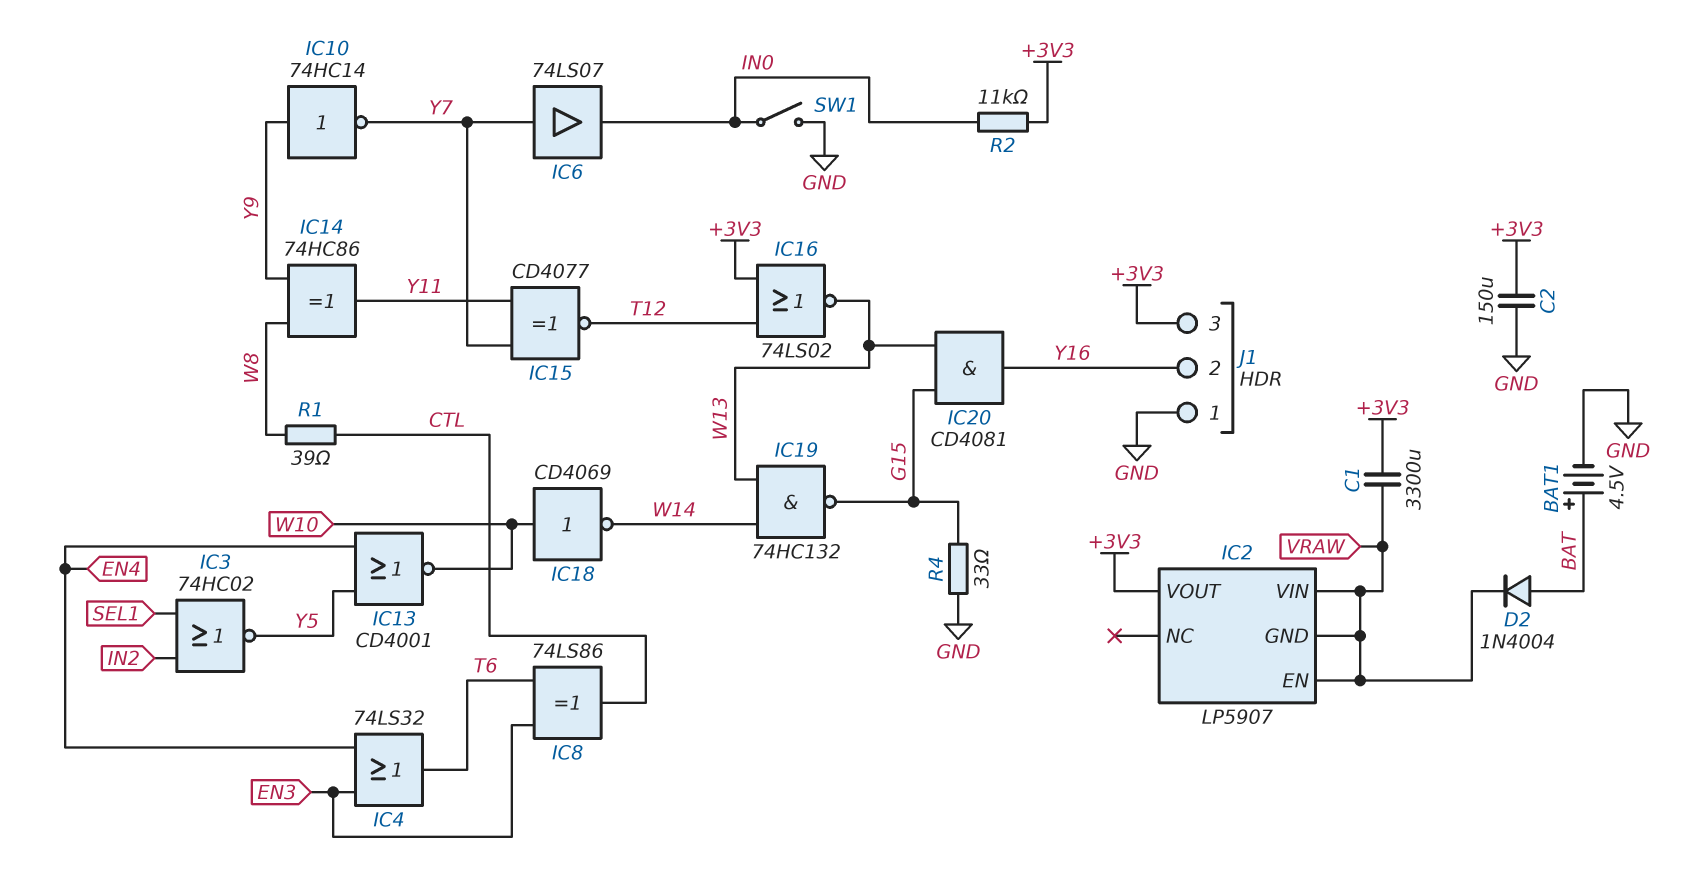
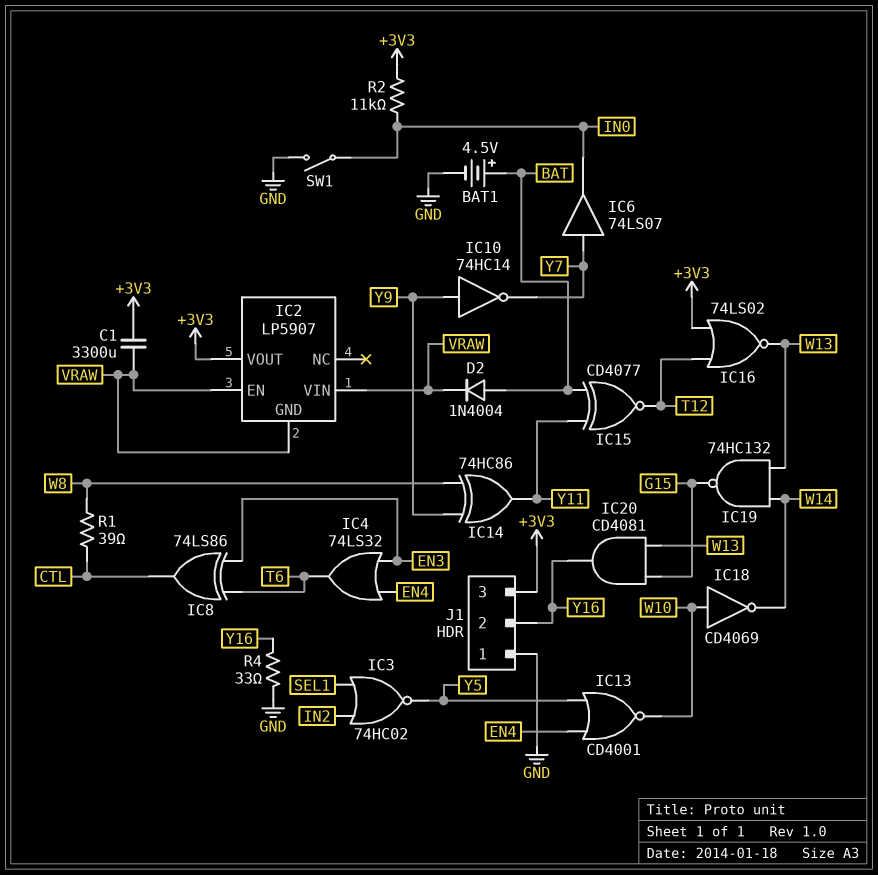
C2: 150uF (+3V3, GND) -> none
IC15: XNOR CD4077 (in Y7, in Y11, out T12) -> XNOR CD4077 (in BAT, in Y11, out T12)
R4: 33 (G15, GND) -> 33 (GND, Y16)

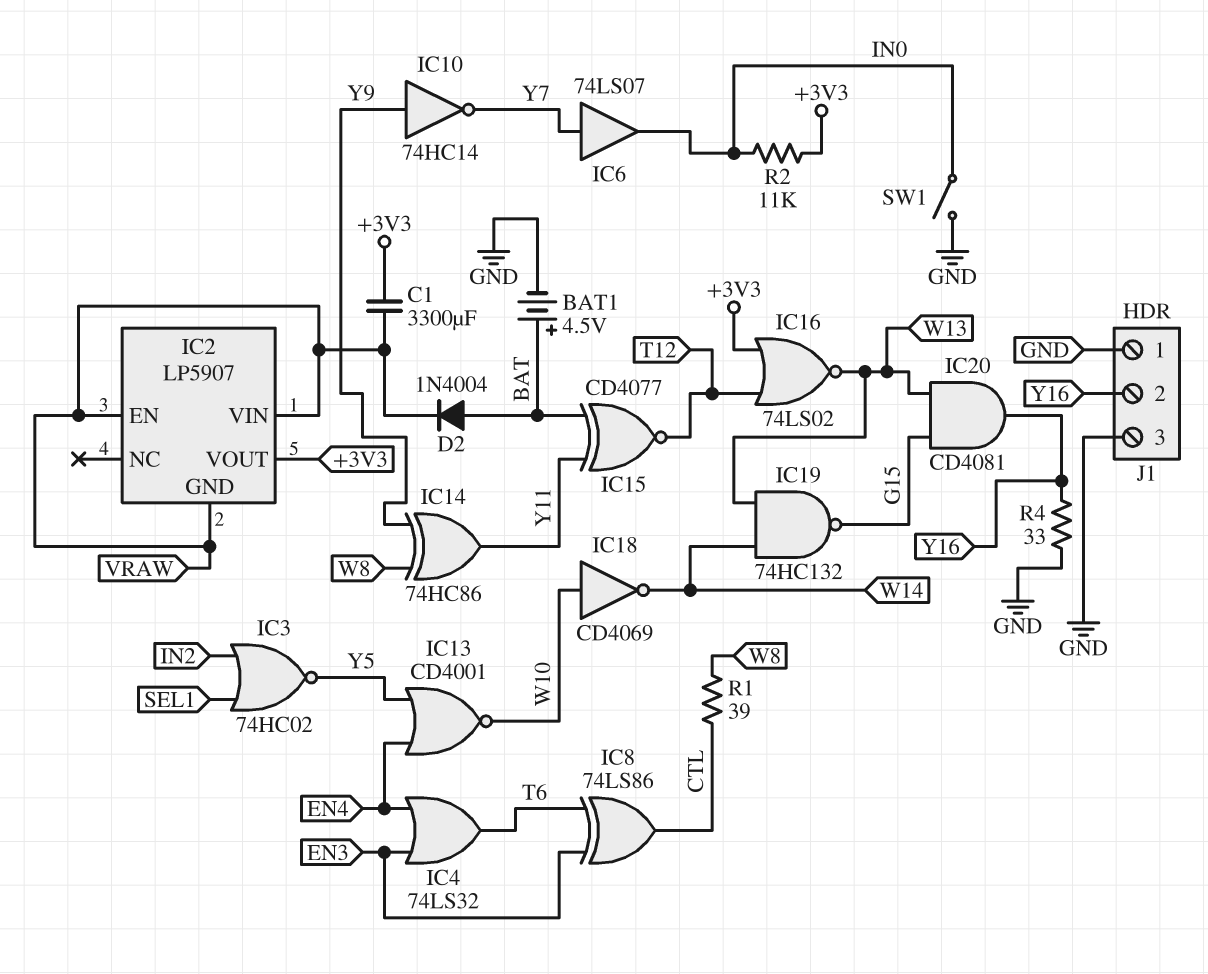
J1 pin 3: +3V3 -> GND

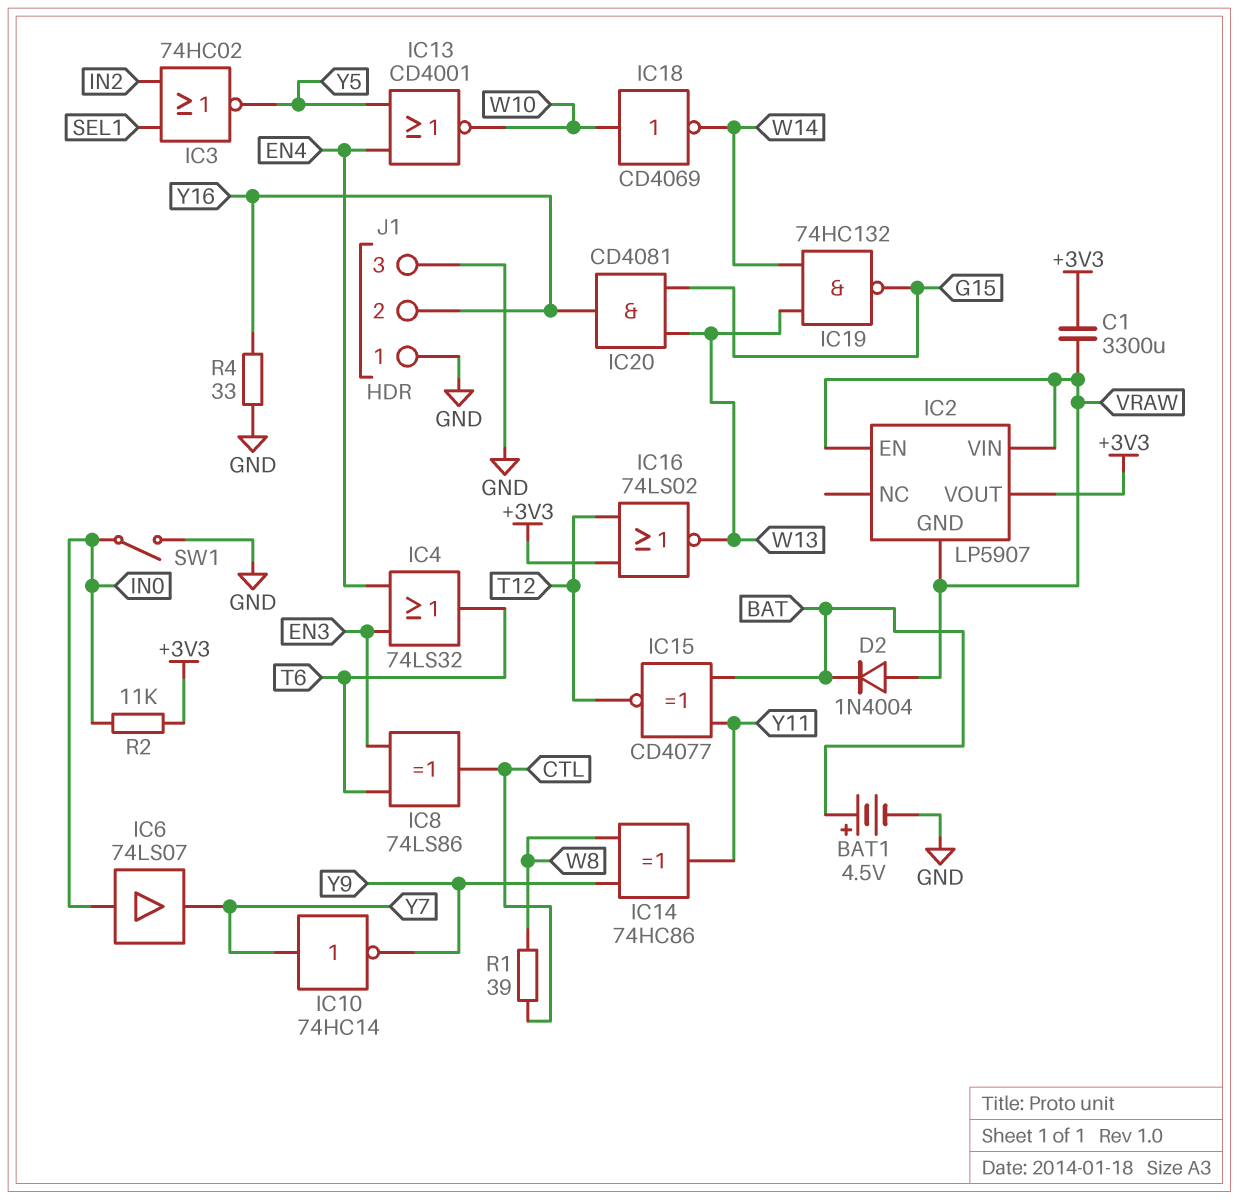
D2: diode 1N4004 (A BAT, K VRAW) -> diode 1N4004 (A VRAW, K BAT)
IC6: buffer 74LS07 (in Y7, out IN0) -> buffer 74LS07 (in IN0, out Y7)
IC10: NOT 74HC14 (in Y9, out Y7) -> NOT 74HC14 (in Y7, out Y9)

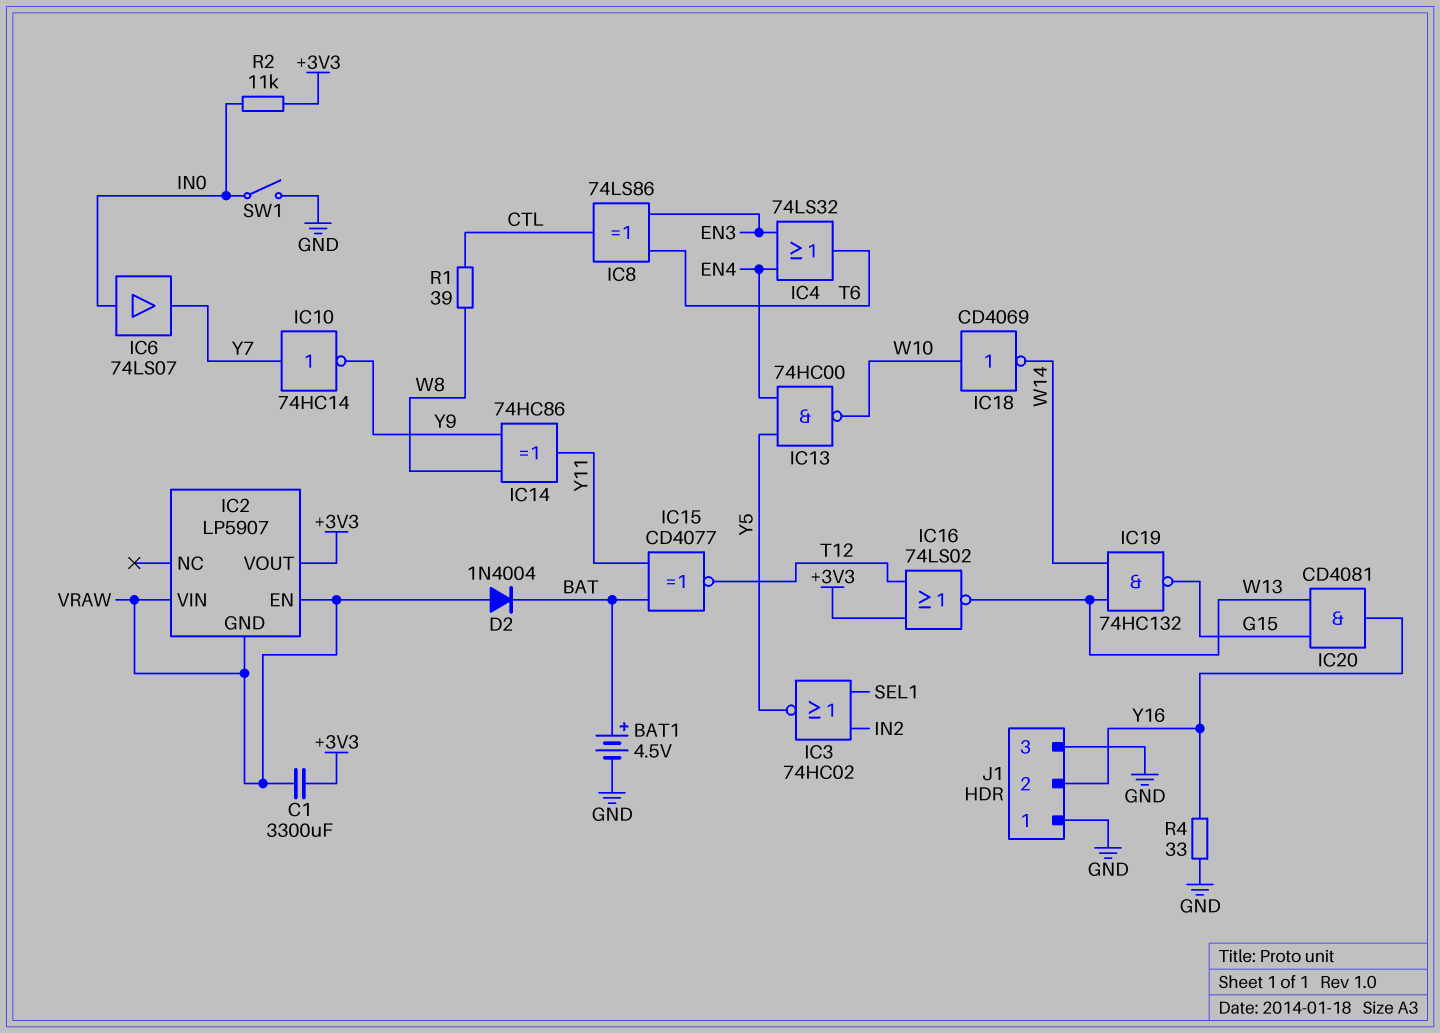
IC13: NOR CD4001 (in EN4, in Y5, out W10) -> NAND 74HC00 (in EN4, in Y5, out W10)

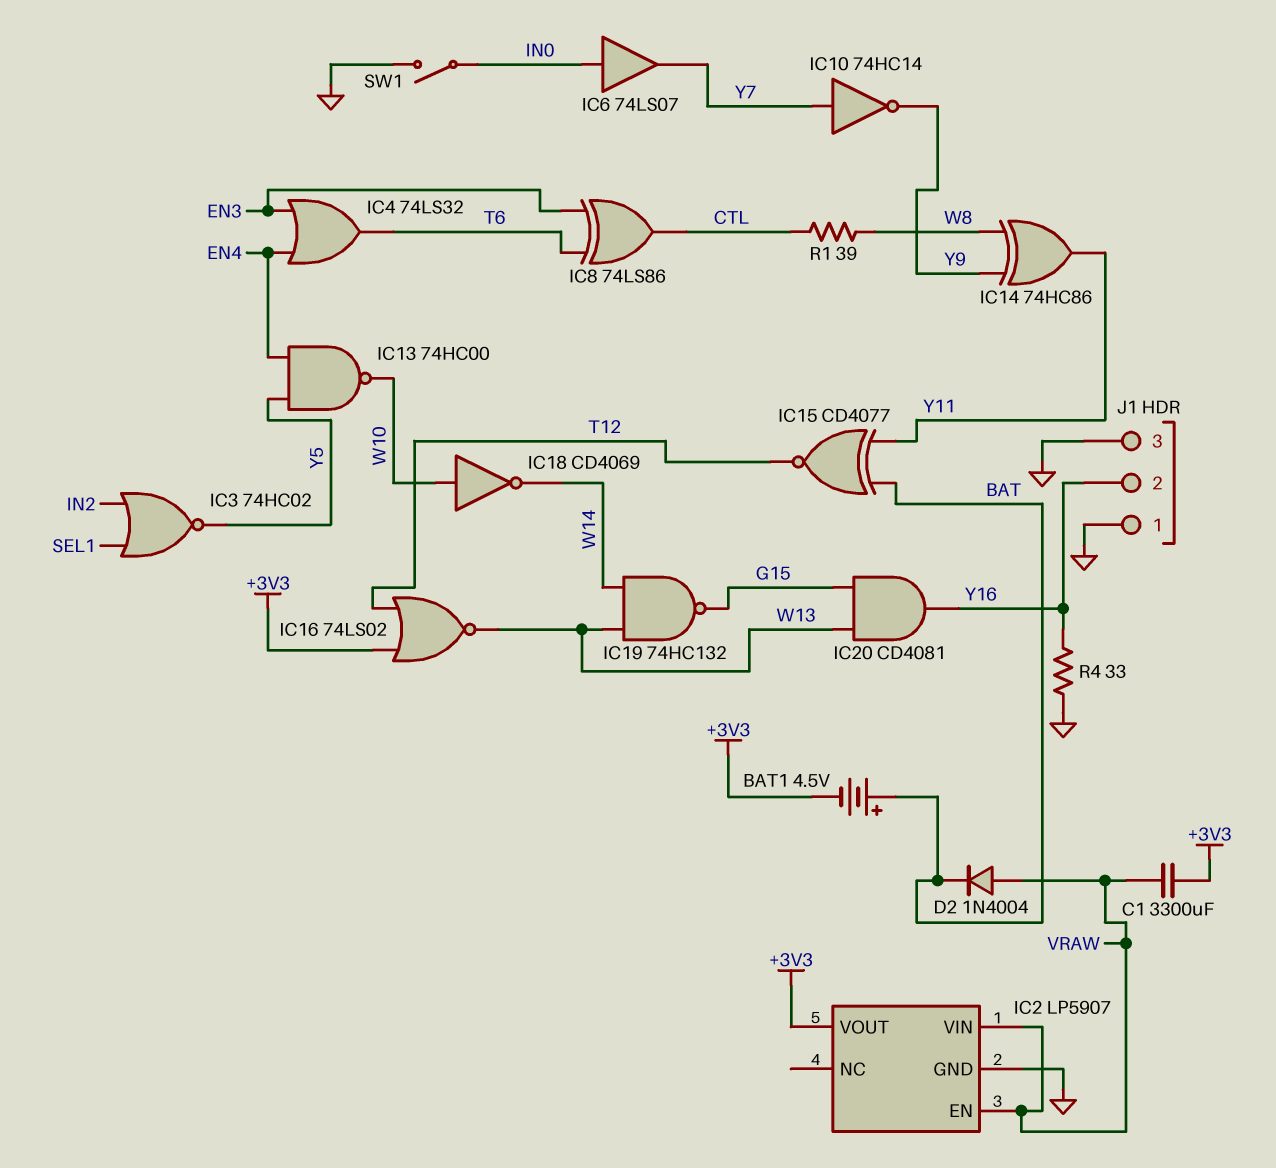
BAT1: 4.5V (plus BAT, minus GND) -> 4.5V (plus BAT, minus +3V3)
IC2 pin GND: VRAW -> GND
R2: 11k (+3V3, IN0) -> none

